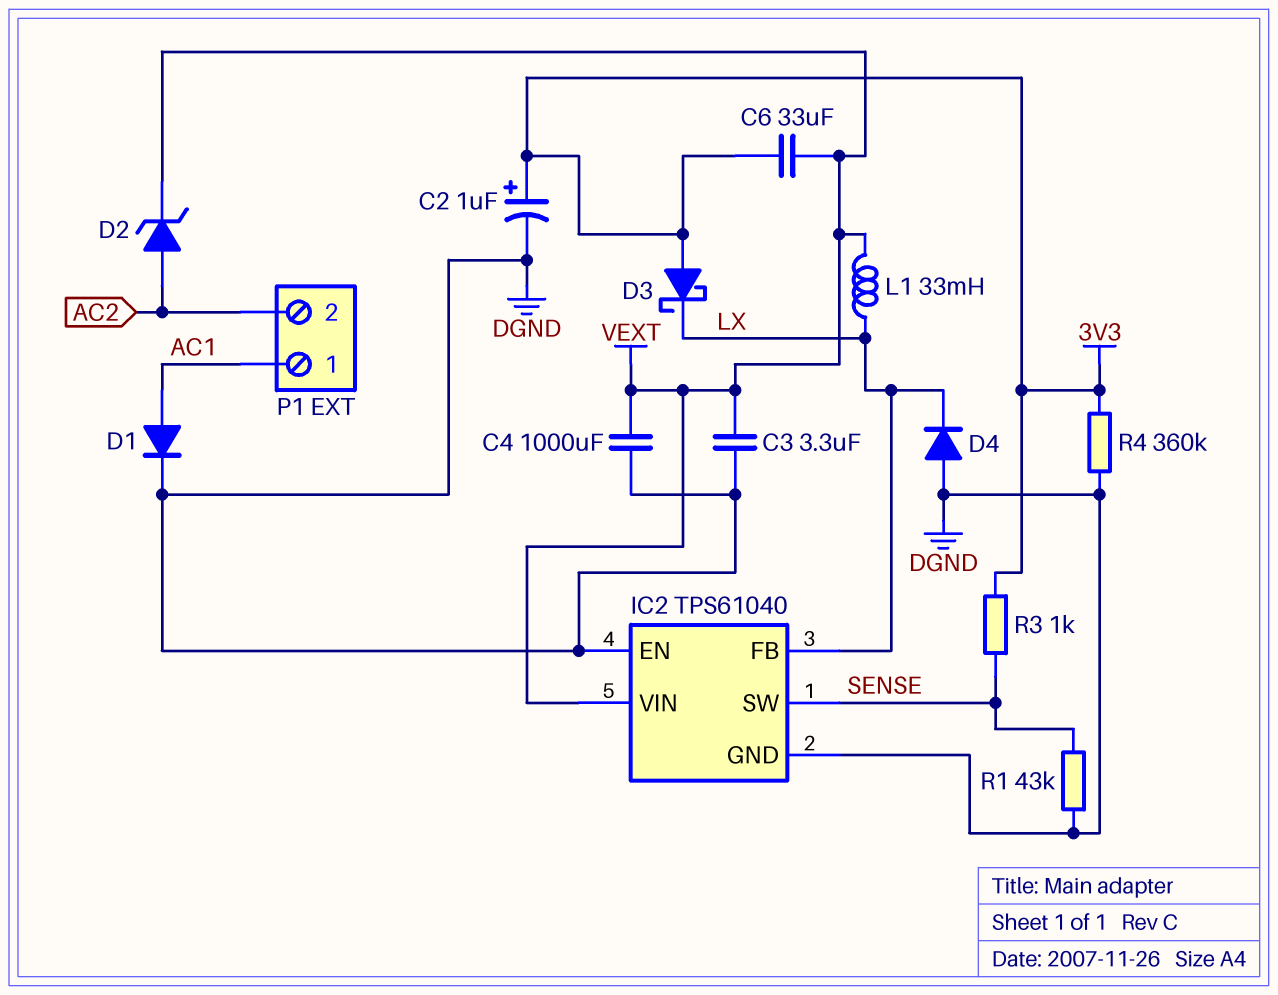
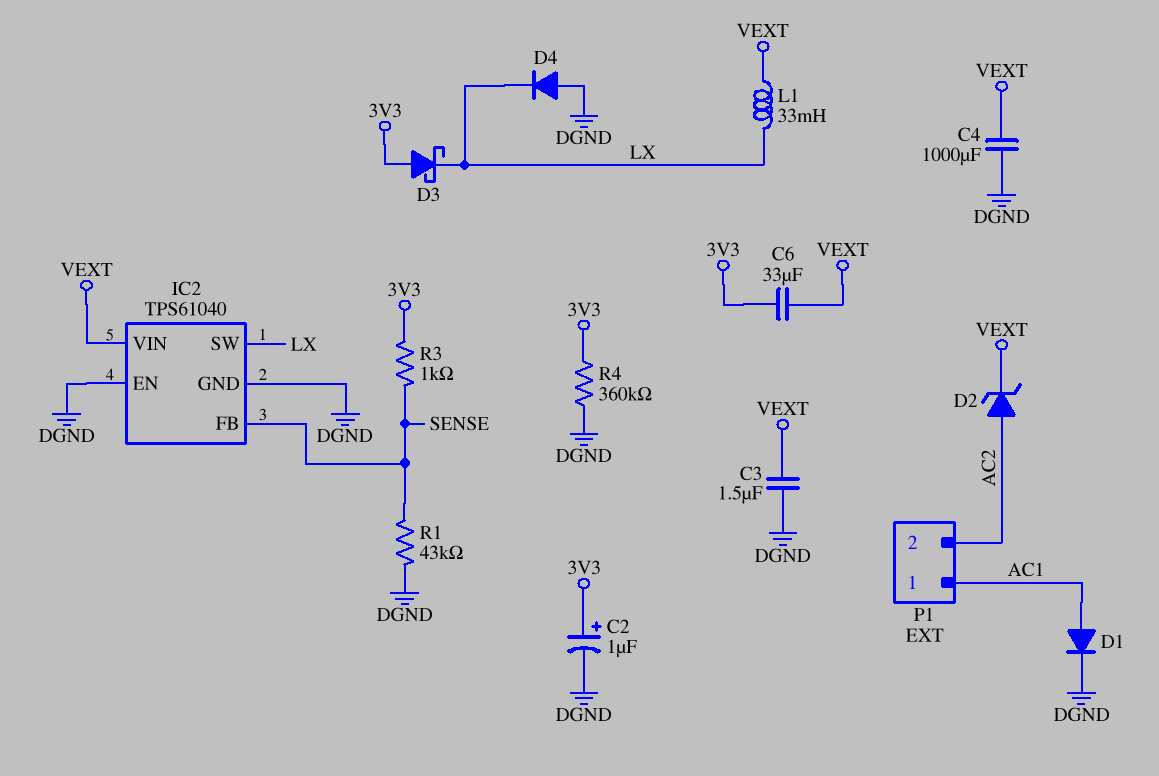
C3: 3.3uF (DGND, VEXT) -> 1.5uF (DGND, VEXT)
IC2 pin FB: LX -> SENSE
IC2 pin SW: SENSE -> LX

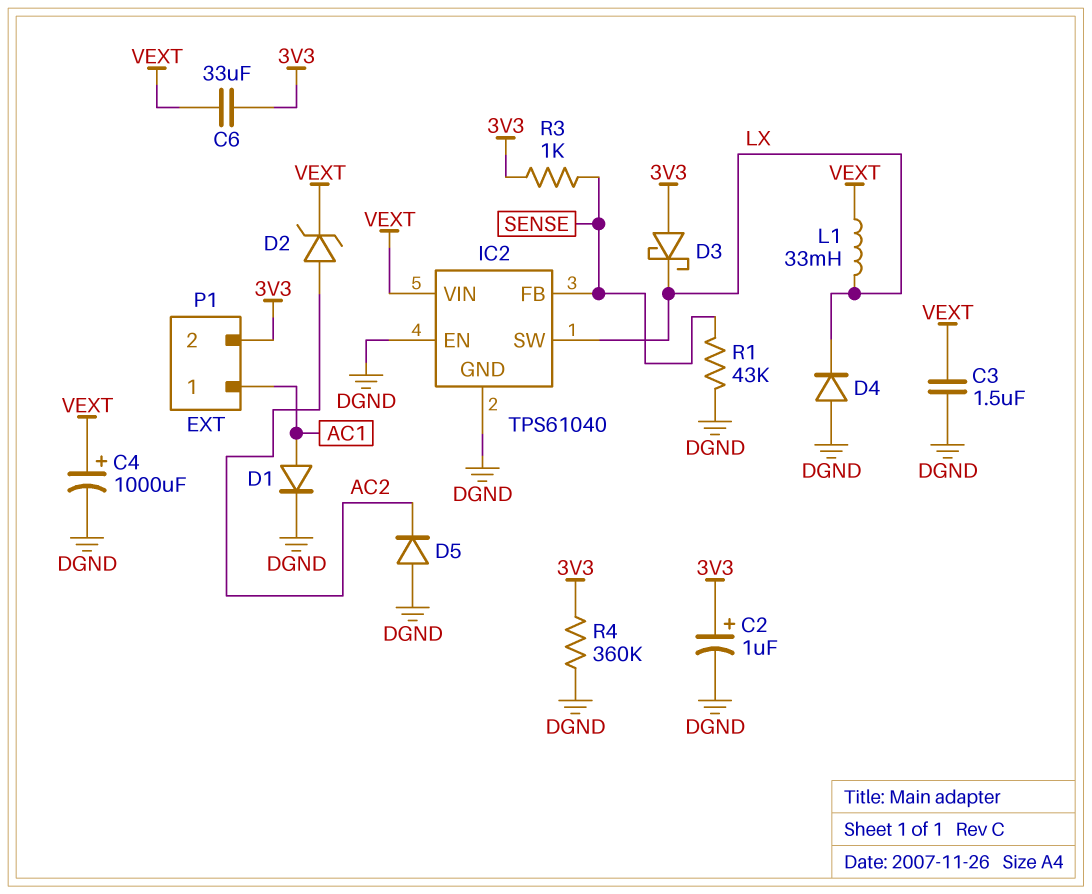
C4: 1000uF (DGND, VEXT) -> 1000uF (plus VEXT, minus DGND)
D5: none -> diode (A DGND, K AC2)
P1 pin 2: AC2 -> 3V3

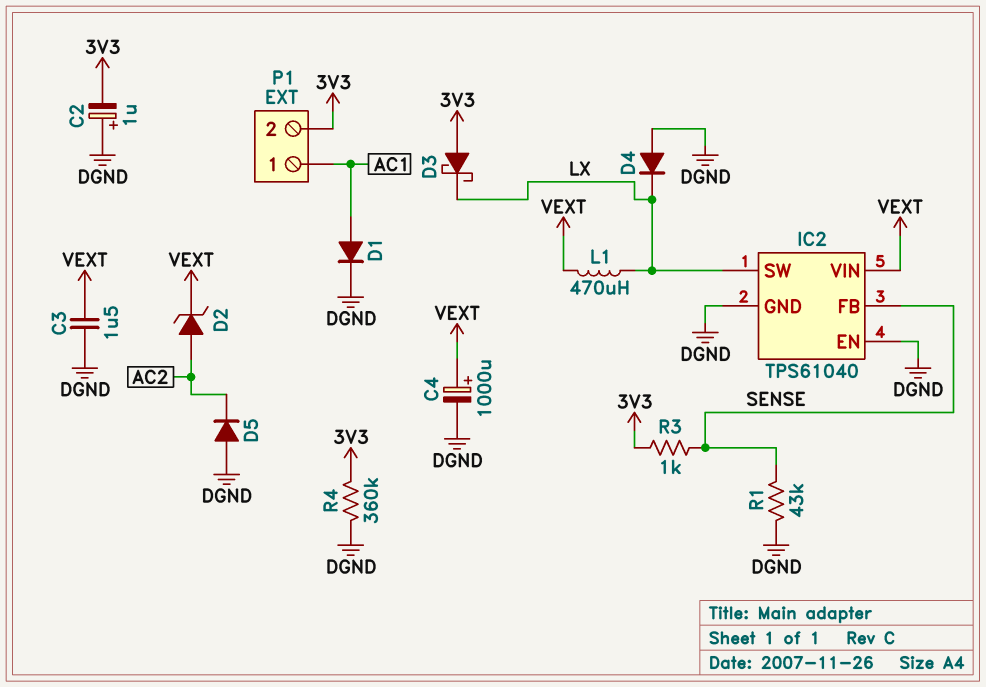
C2: 1uF (plus 3V3, minus DGND) -> 1uF (plus DGND, minus 3V3)
C6: 33uF (3V3, VEXT) -> none
L1: 33mH (LX, VEXT) -> 470uH (LX, VEXT)

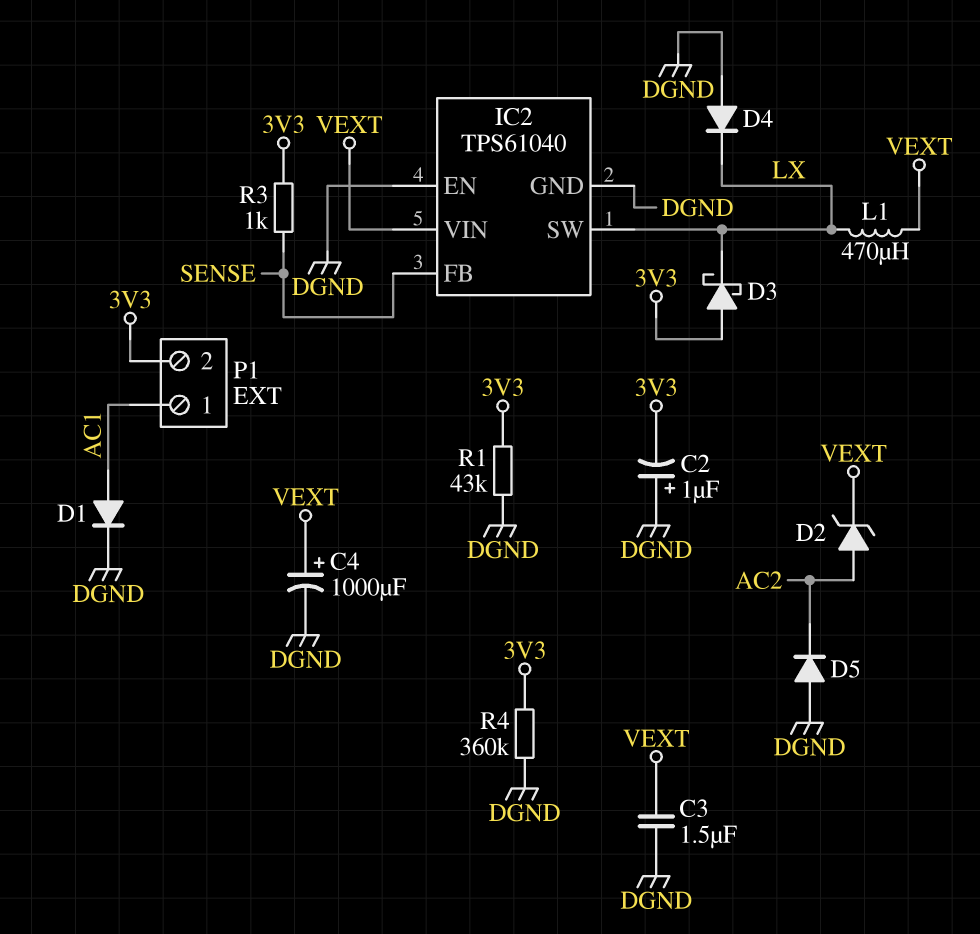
R1: 43k (DGND, SENSE) -> 43k (3V3, DGND)

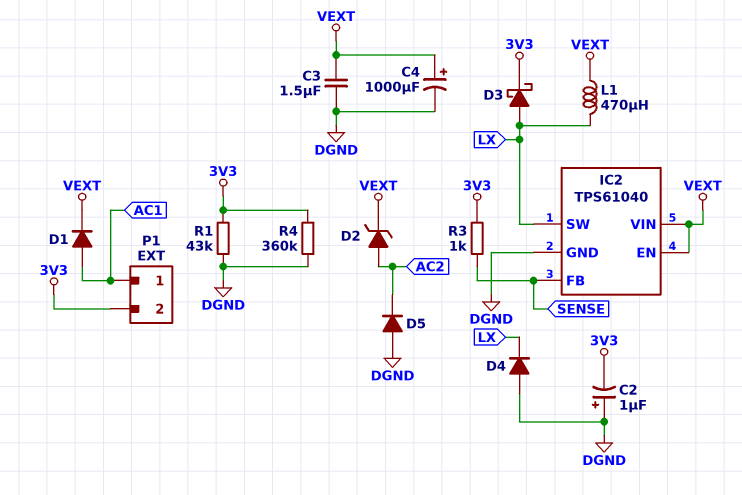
D1: diode (A AC1, K DGND) -> diode (A AC1, K VEXT)
D3: schottky (A 3V3, K LX) -> schottky (A LX, K 3V3)
IC2 pin EN: DGND -> VEXT

